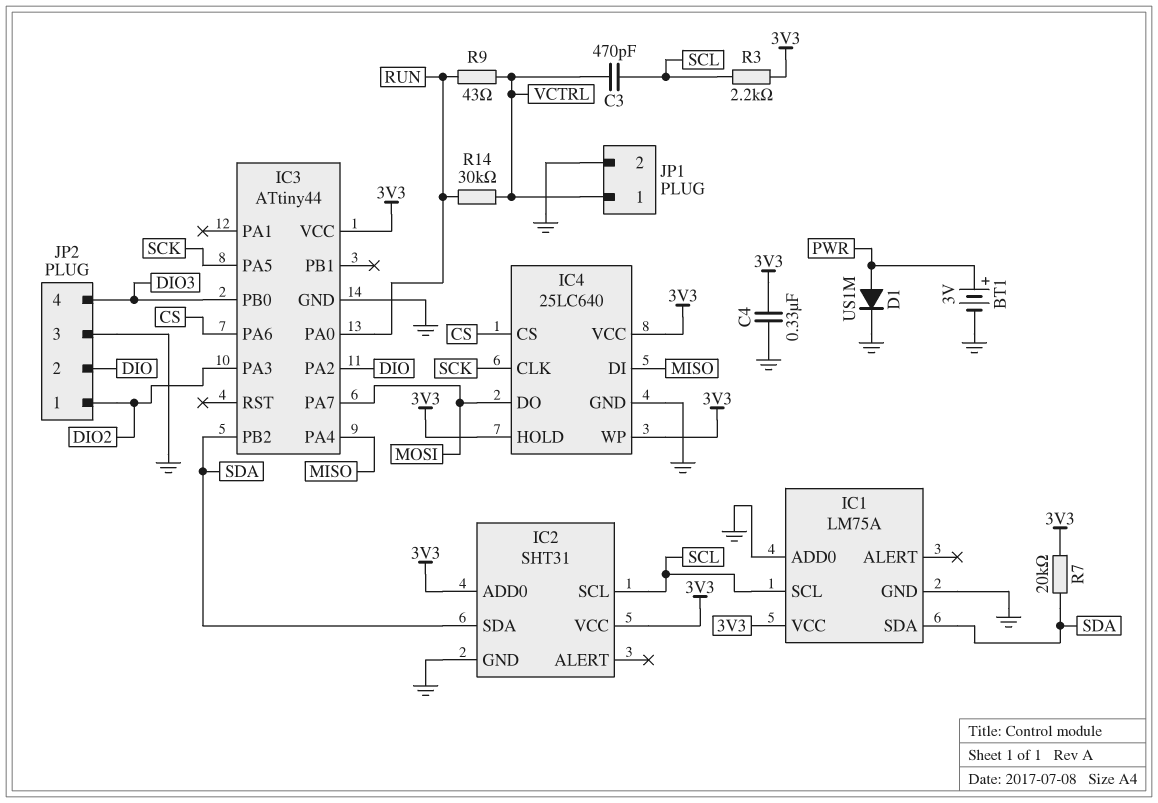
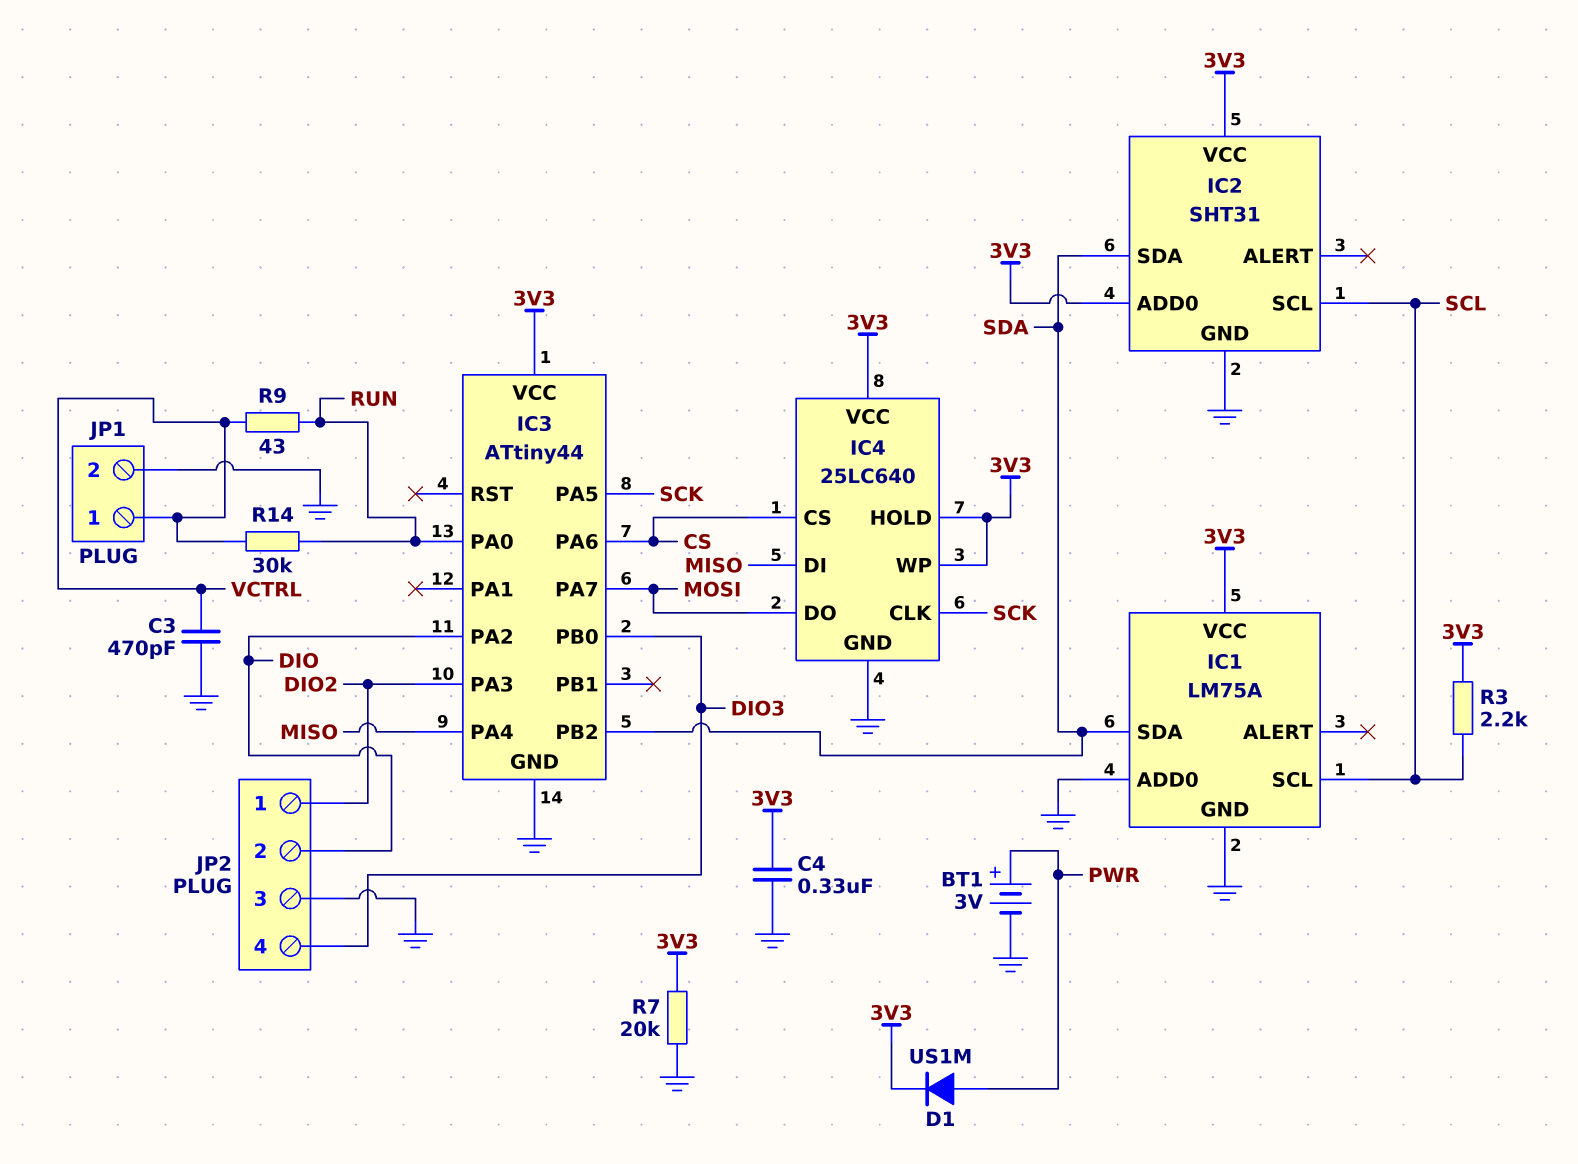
C3: 470pF (SCL, VCTRL) -> 470pF (GND, VCTRL)
D1: diode US1M (A PWR, K GND) -> diode US1M (A PWR, K 3V3)
R7: 20k (3V3, SDA) -> 20k (3V3, GND)

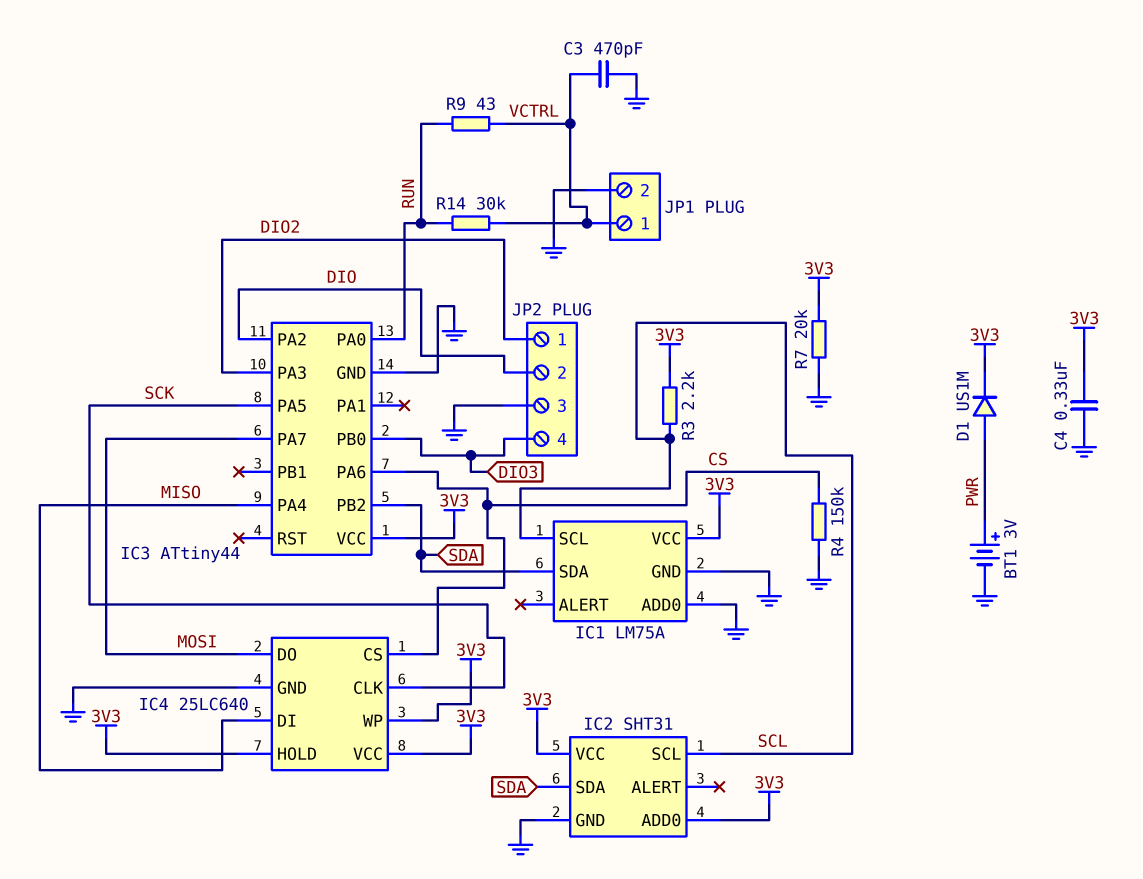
R4: none -> 150k (CS, GND)

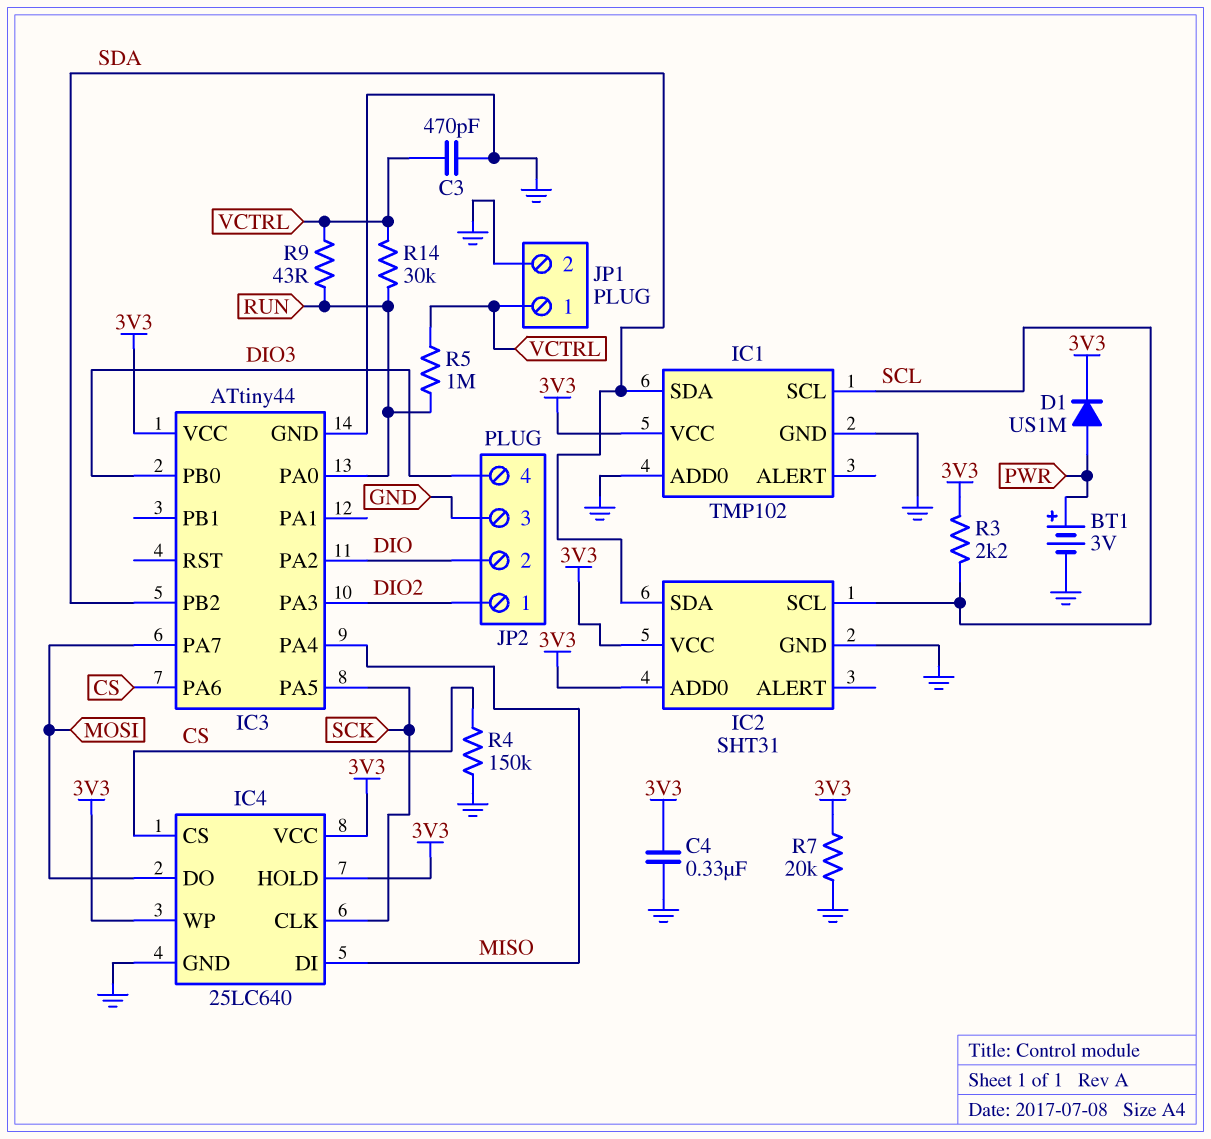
IC1: LM75A -> TMP102
R5: none -> 1M (RUN, VCTRL)

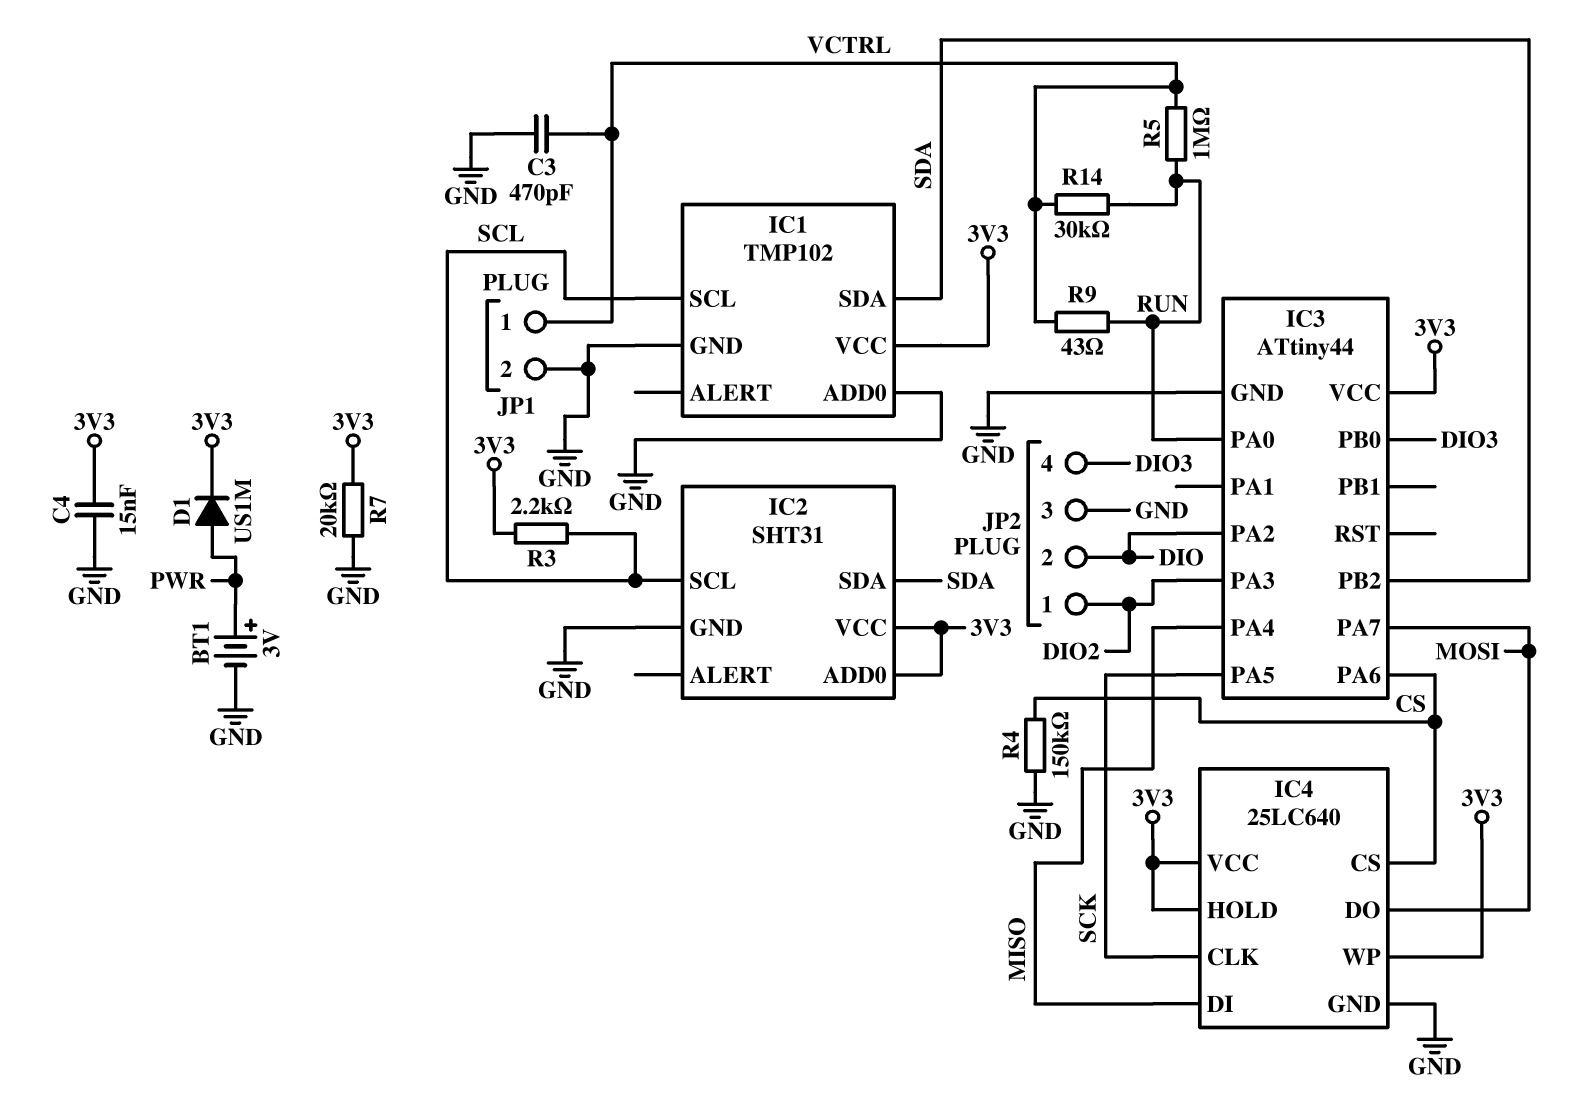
C4: 330nF (3V3, GND) -> 15nF (3V3, GND)

